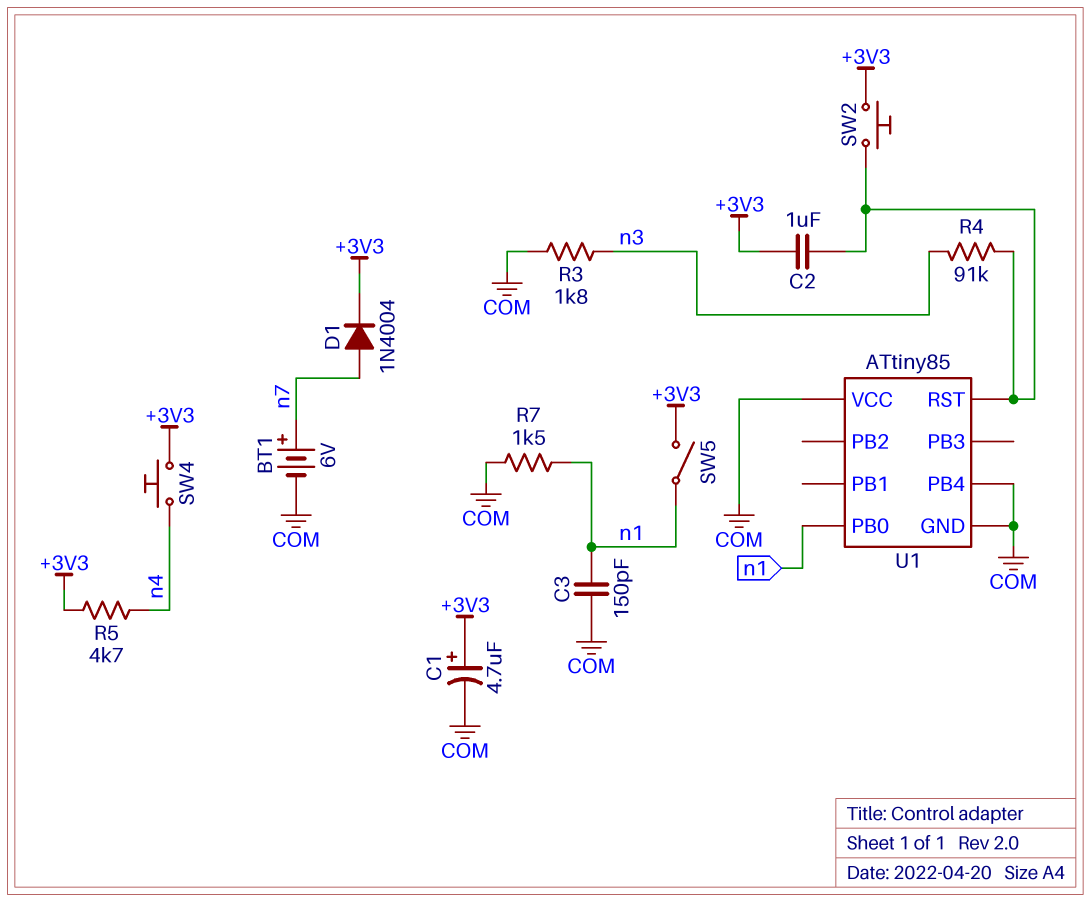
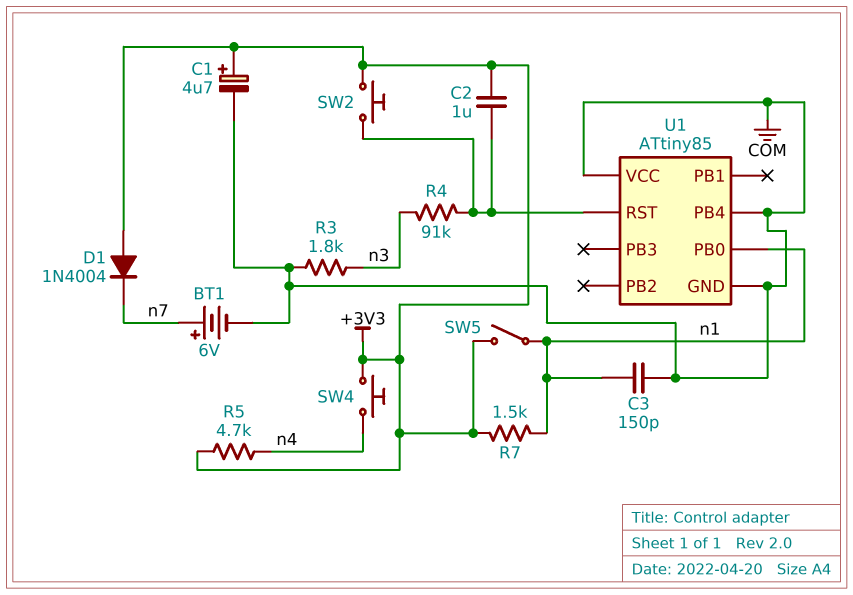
D1: diode 1N4004 (A n7, K +3V3) -> diode 1N4004 (A +3V3, K n7)
R7: 1.5k (COM, n1) -> 1.5k (+3V3, n1)

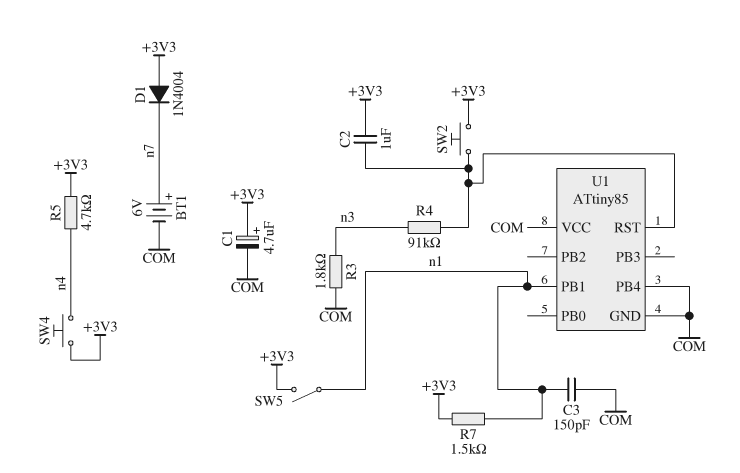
U1 pin PB0: n1 -> none
U1 pin PB1: none -> n1

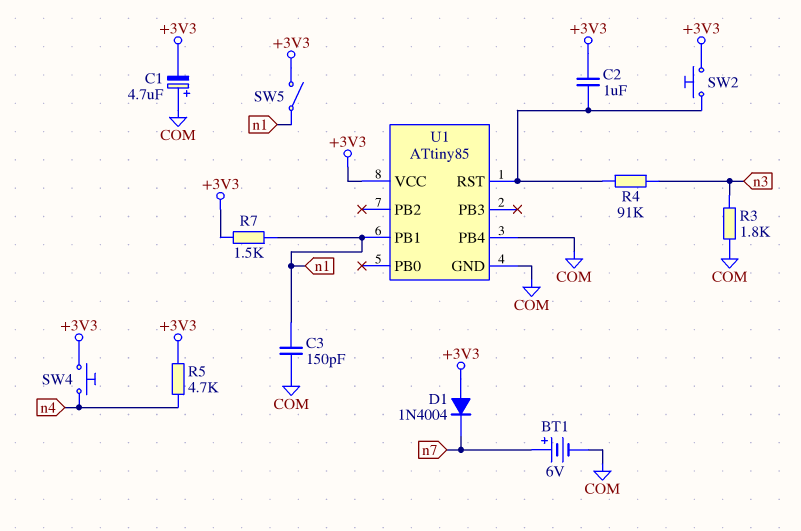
C1: 4.7uF (plus +3V3, minus COM) -> 4.7uF (plus COM, minus +3V3)
U1 pin VCC: COM -> +3V3

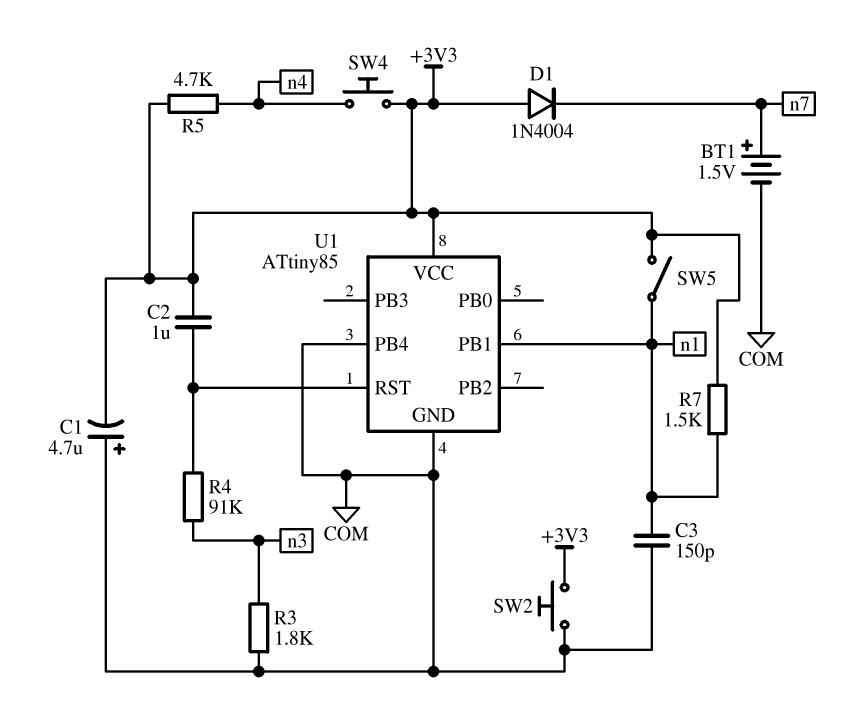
BT1: 6V (plus n7, minus COM) -> 1.5V (plus n7, minus COM)
SW2: button (+3V3, U1/RST) -> button (+3V3, COM)

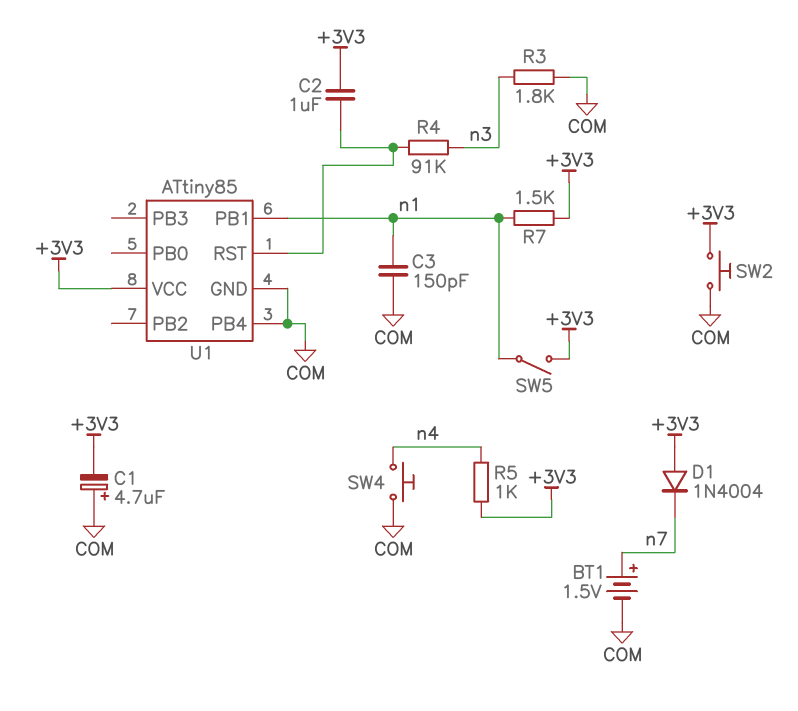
R5: 4.7k (+3V3, n4) -> 1k (+3V3, n4)
SW4: button (+3V3, n4) -> button (COM, n4)

